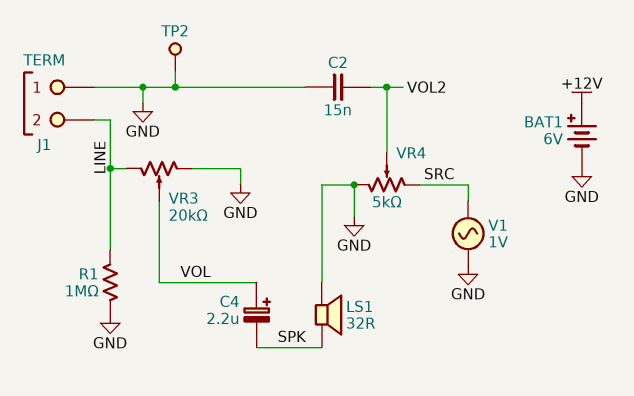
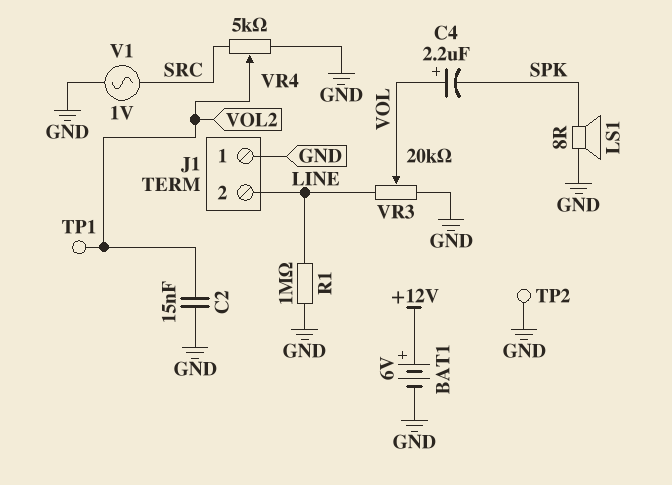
LS1: speaker 32R (GND, SPK) -> speaker 8R (GND, SPK)
TP1: none -> test point (VOL2)

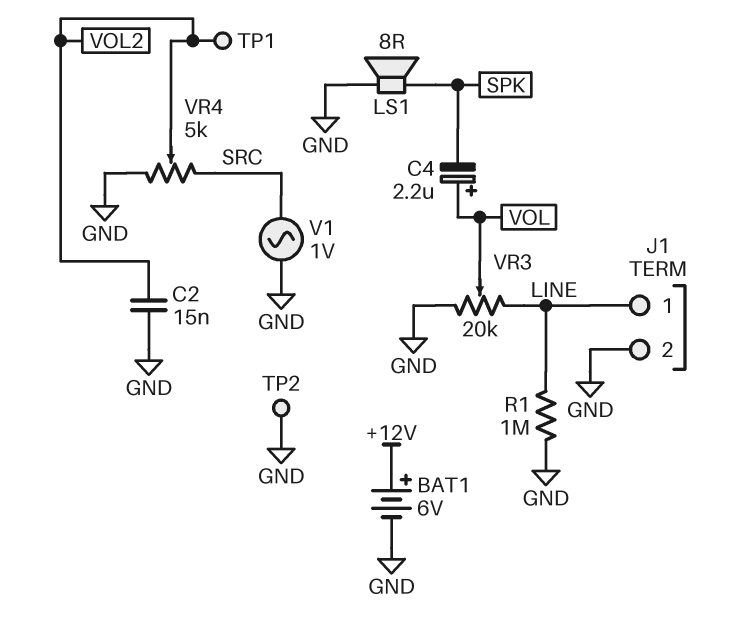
J1 pin 1: GND -> LINE
J1 pin 2: LINE -> GND

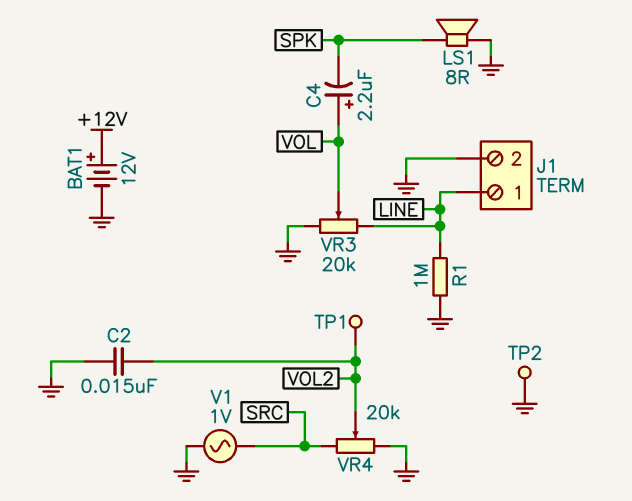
BAT1: 6V (plus +12V, minus GND) -> 12V (plus +12V, minus GND)
VR4: 5k (GND, SRC, wiper VOL2) -> 20k (GND, SRC, wiper VOL2)

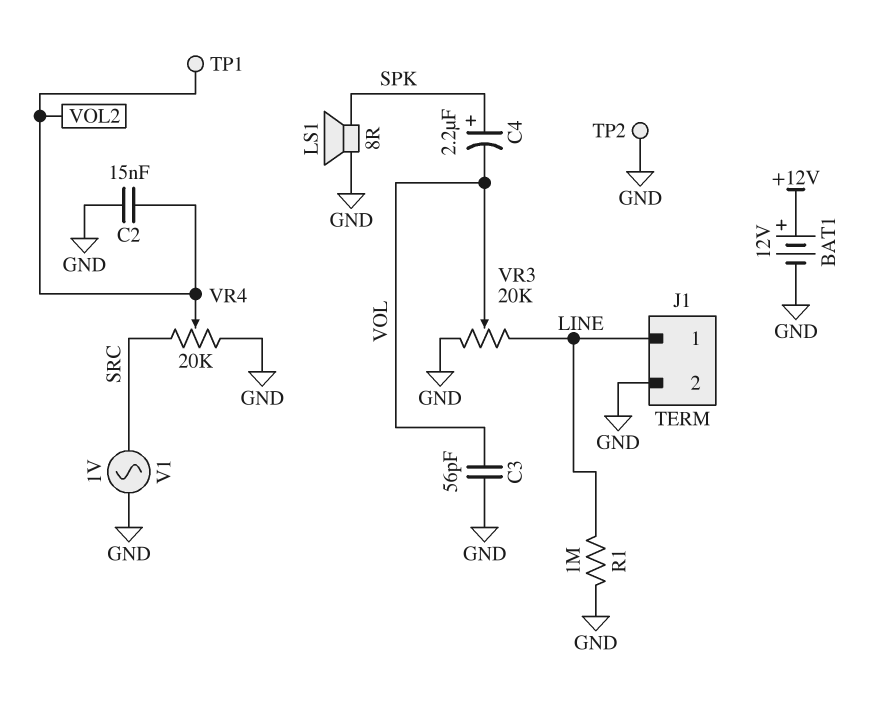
C3: none -> 56pF (GND, VOL)
C4: 2.2uF (plus VOL, minus SPK) -> 2.2uF (plus SPK, minus VOL)

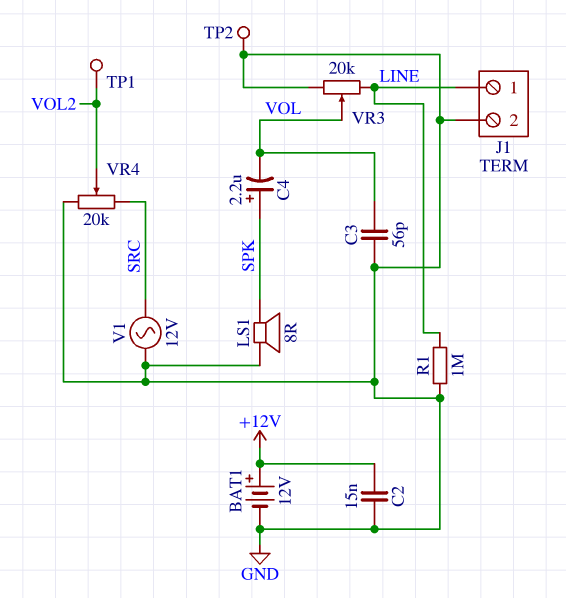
C2: 15nF (GND, VOL2) -> 15nF (+12V, GND)
V1: AC 1V (GND, SRC) -> AC 12V (GND, SRC)

